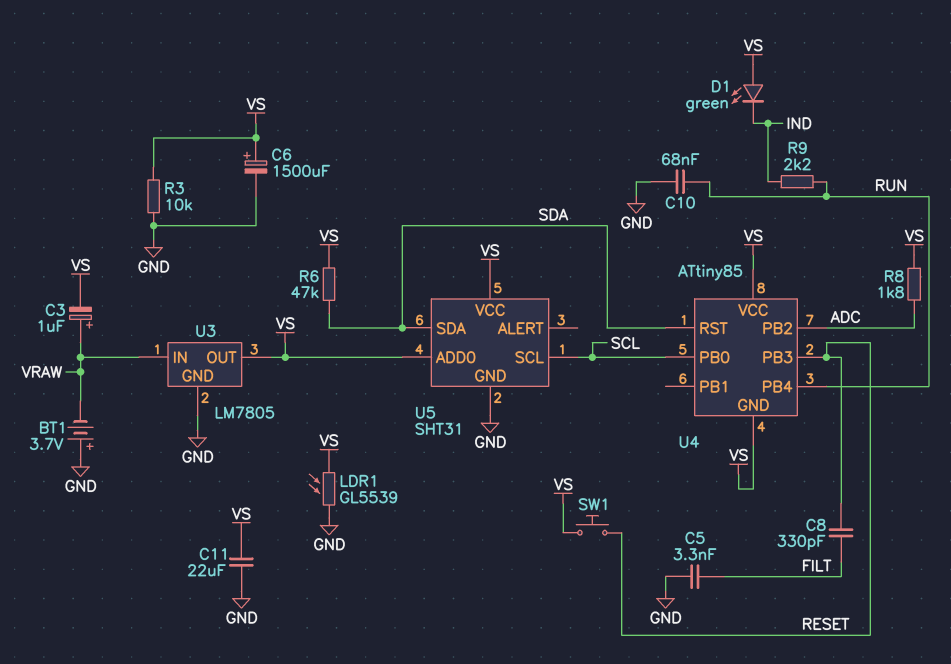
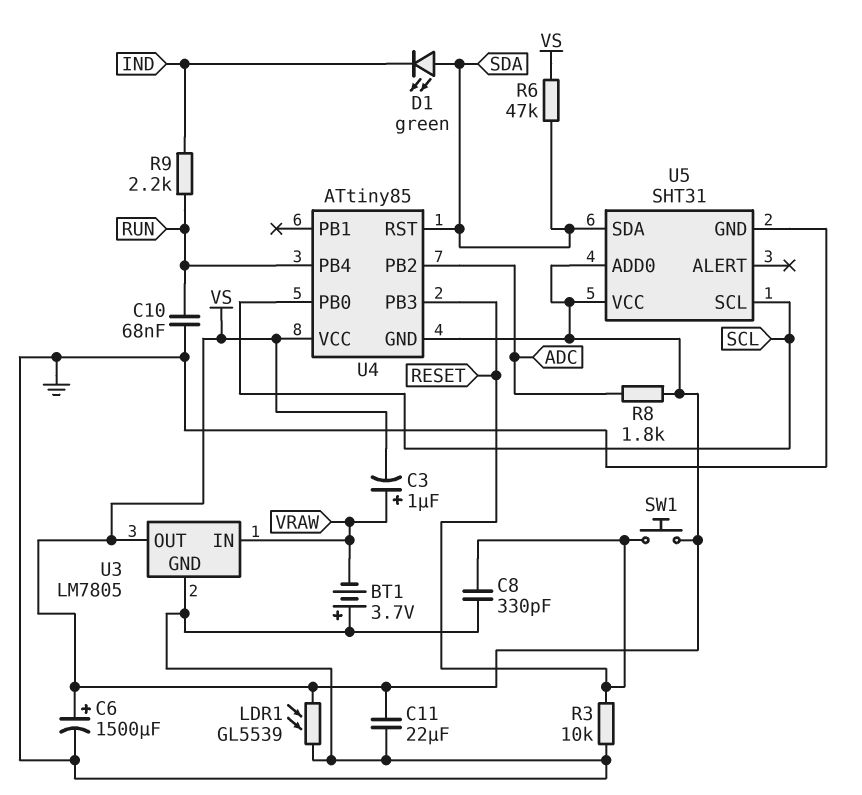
C5: 3.3nF (FILT, GND) -> none
C8: 330pF (FILT, RESET) -> 330pF (GND, RESET)
D1: LED green (A VS, K IND) -> LED green (A SDA, K IND)
R3: 10k (GND, VS) -> 10k (GND, RESET)

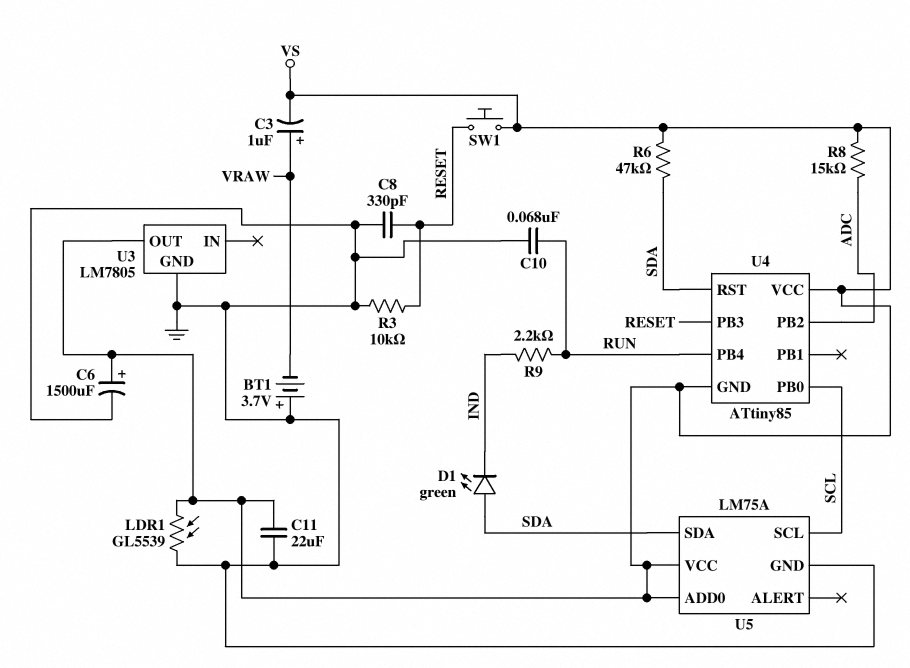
R8: 1.8k (ADC, VS) -> 15k (ADC, VS)
U3 pin IN: VRAW -> none
U5: SHT31 -> LM75A

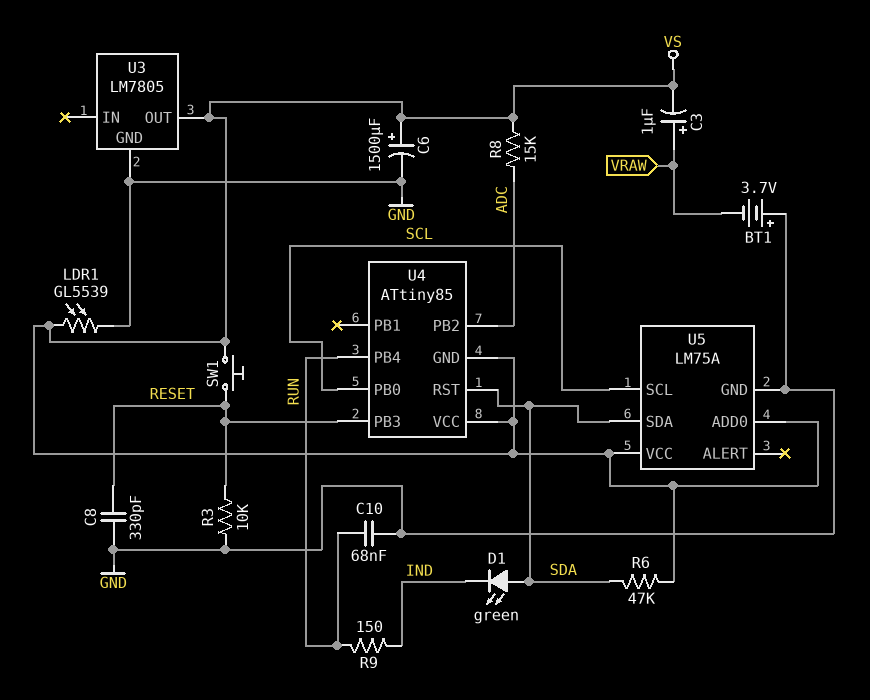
C11: 22uF (GND, VS) -> none
R9: 2.2k (IND, RUN) -> 150 (IND, RUN)

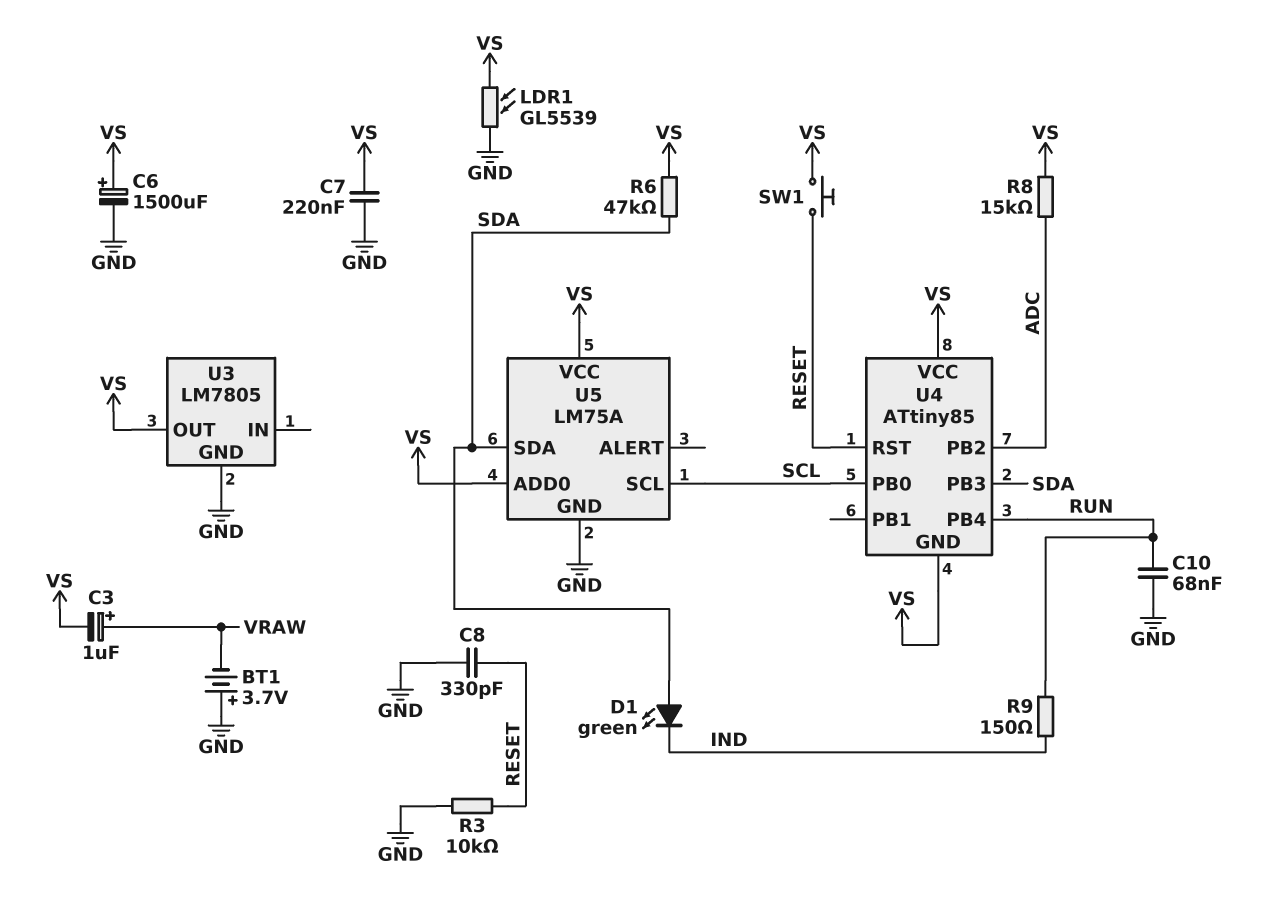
C7: none -> 220nF (GND, VS)
U4 pin PB3: RESET -> SDA
U4 pin RST: SDA -> RESET

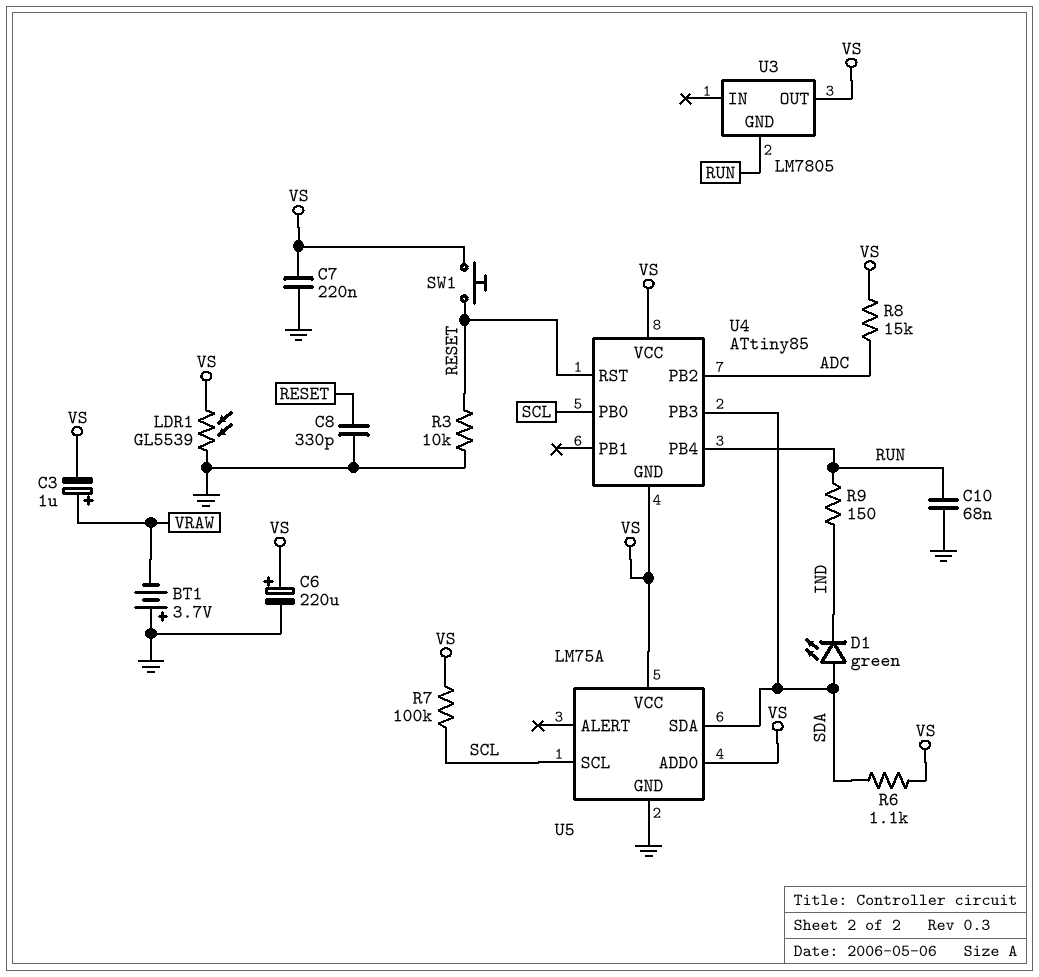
C6: 1500uF (plus VS, minus GND) -> 220uF (plus VS, minus GND)
R6: 47k (SDA, VS) -> 1.1k (SDA, VS)
R7: none -> 100k (SCL, VS)
U3 pin GND: GND -> RUN

